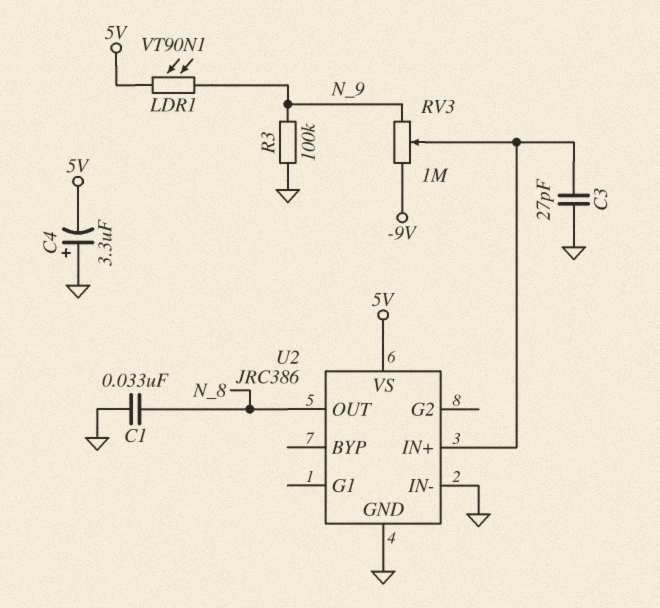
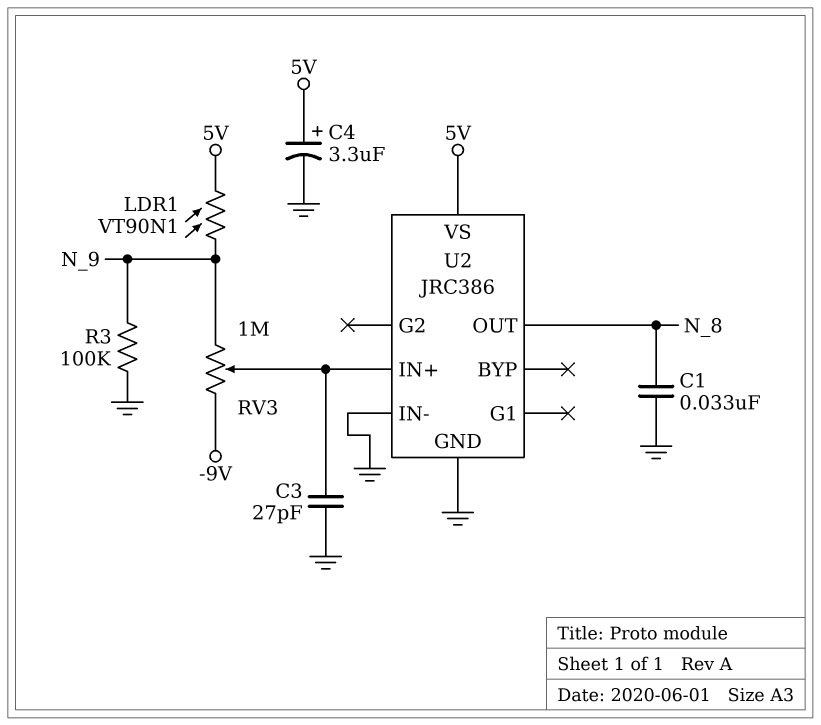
C4: 3.3uF (plus GND, minus 5V) -> 3.3uF (plus 5V, minus GND)

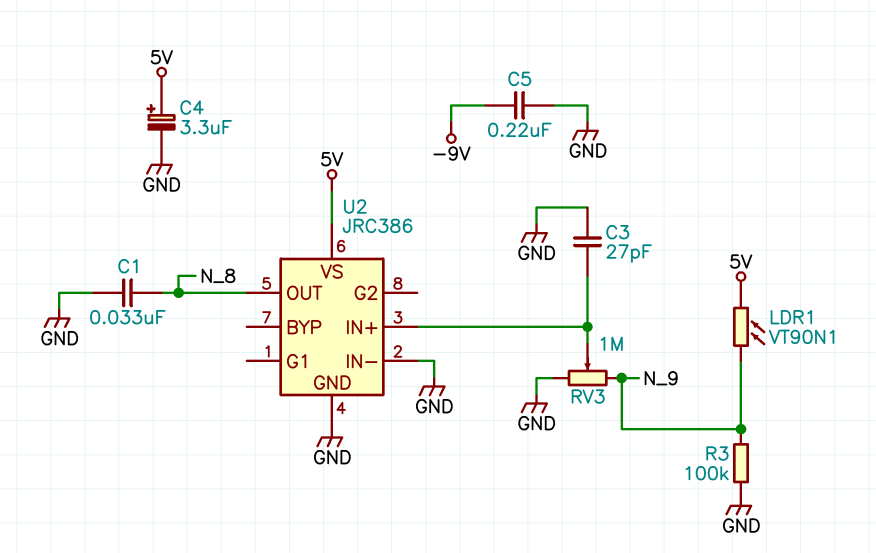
C5: none -> 220nF (-9V, GND)
RV3: 1M (-9V, N_9, wiper U2/IN+) -> 1M (GND, N_9, wiper U2/IN+)

